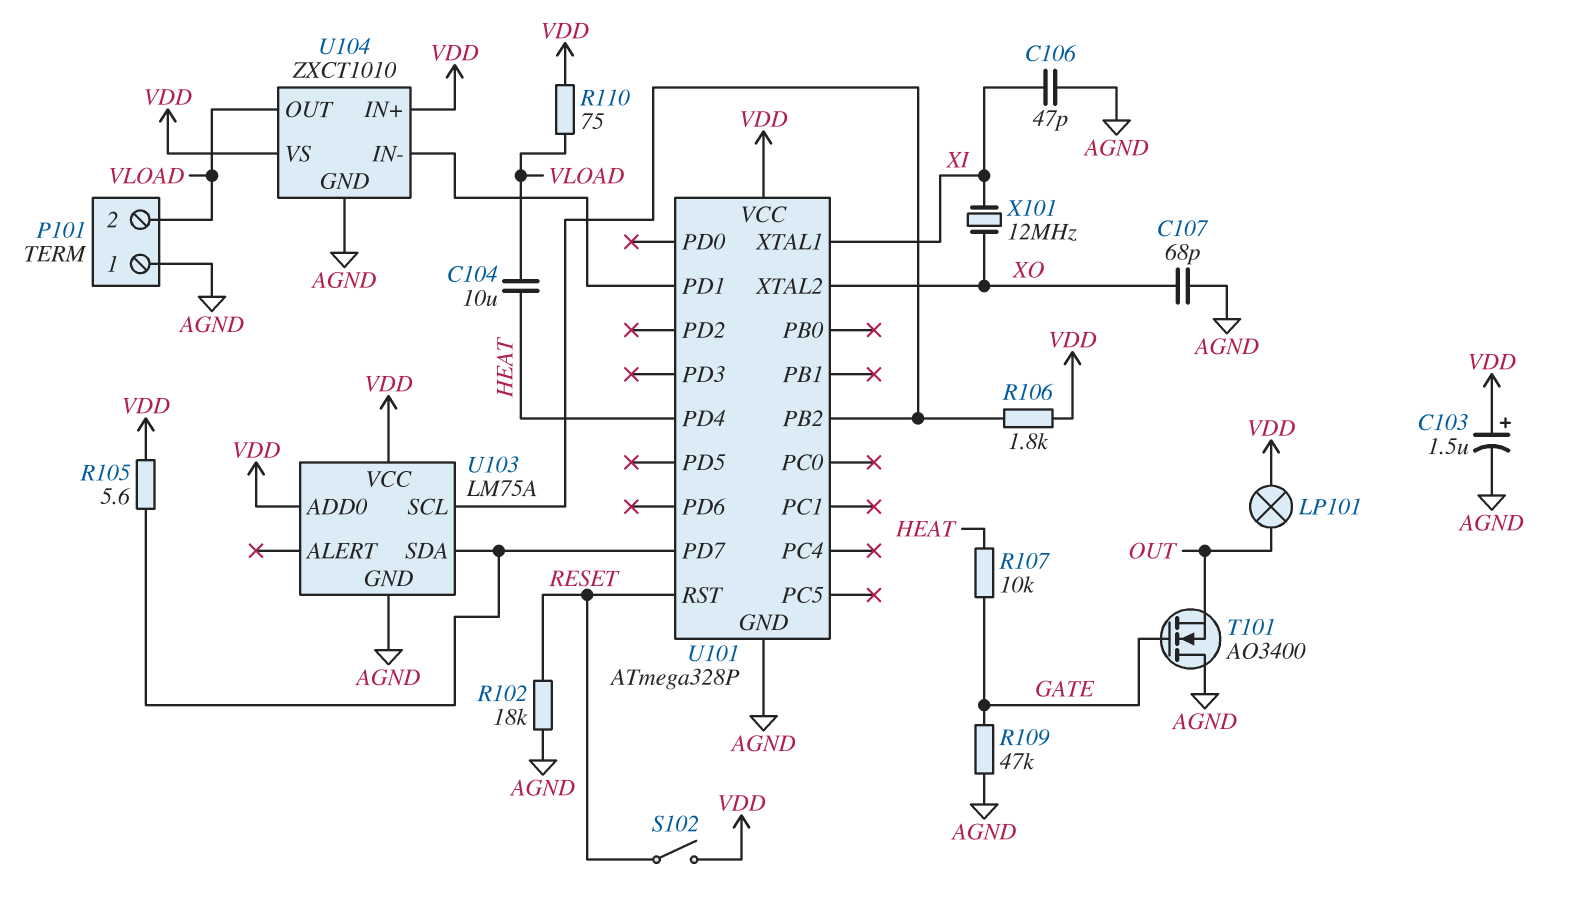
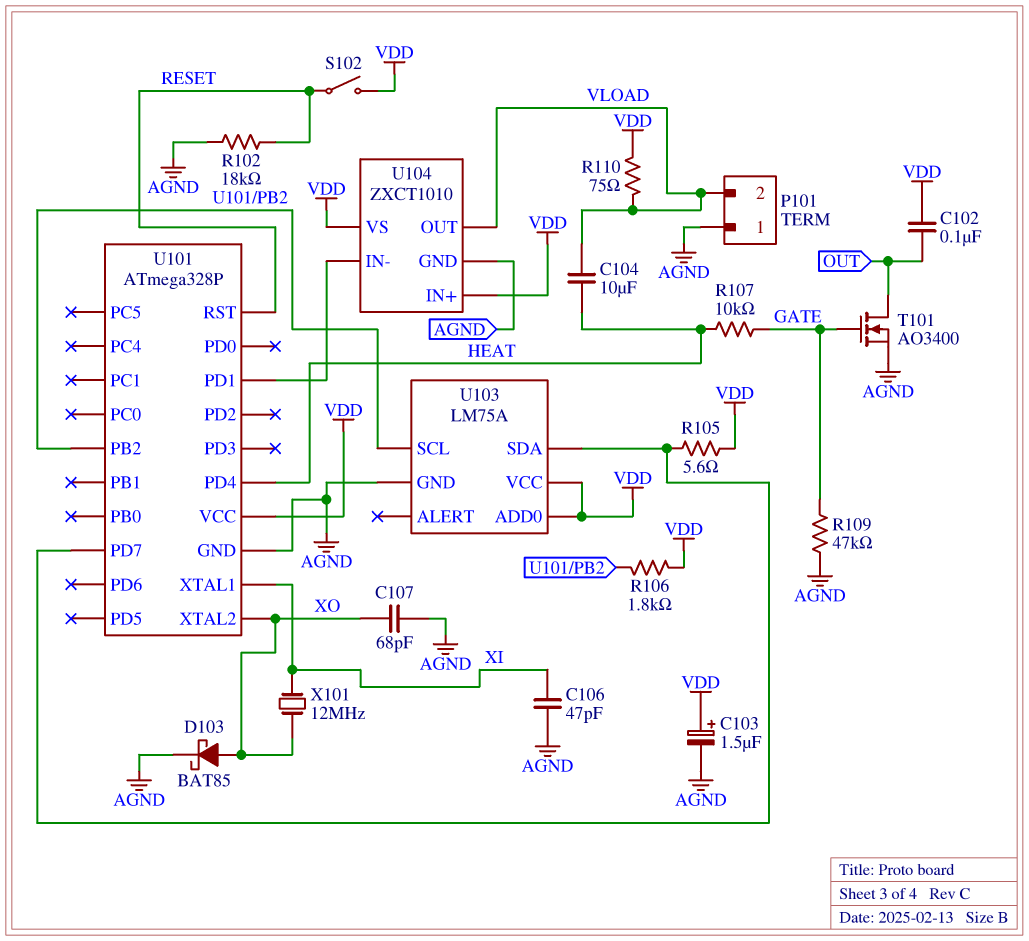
C102: none -> 100nF (OUT, VDD)
D103: none -> schottky BAT85 (A XO, K AGND)
LP101: lamp (OUT, VDD) -> none
T101: NMOS AO3400 (G GATE, D AGND, S OUT) -> NMOS AO3400 (G GATE, D OUT, S AGND)

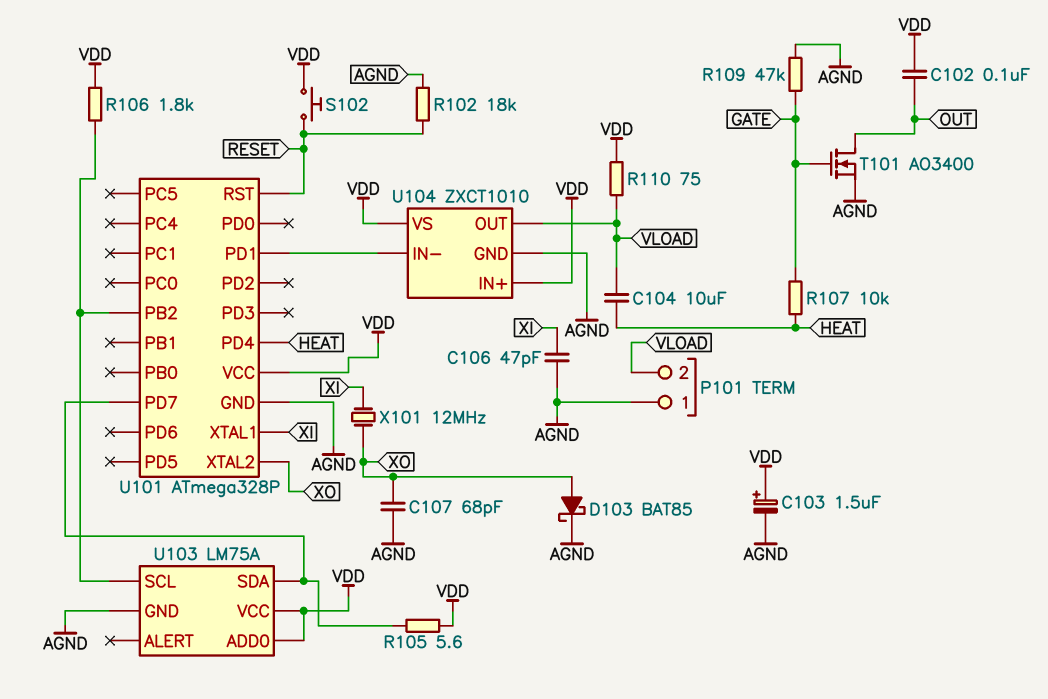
S102: switch (RESET, VDD) -> button (RESET, VDD)

